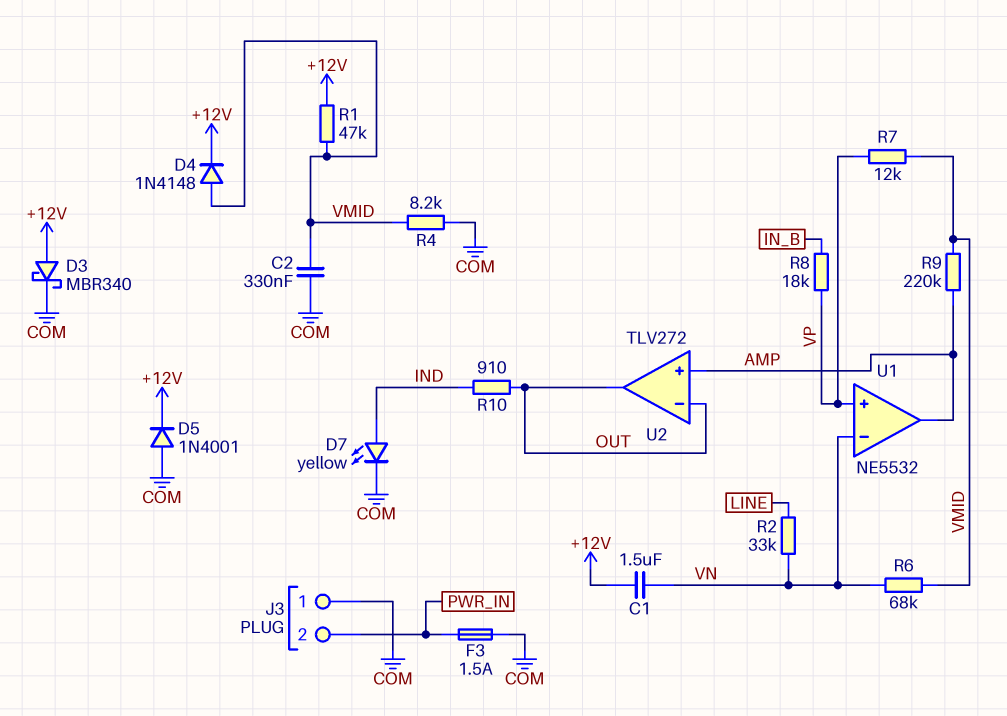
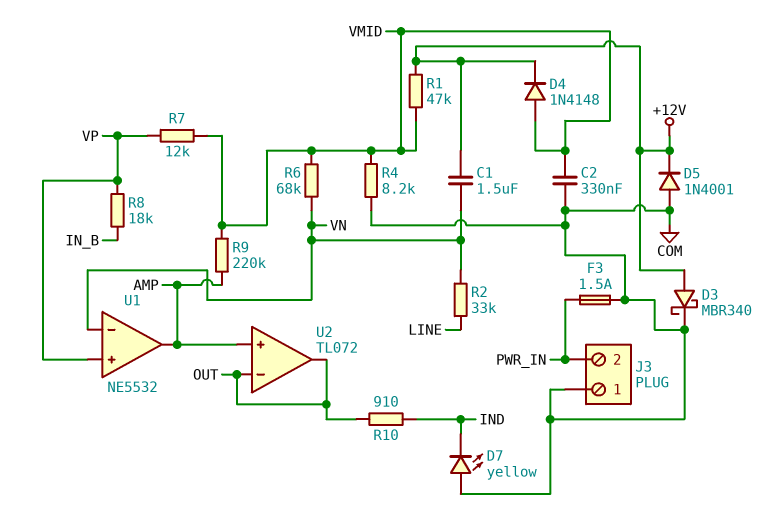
D7: LED yellow (A IND, K COM) -> LED yellow (A COM, K IND)
U2: TLV272 -> TL072

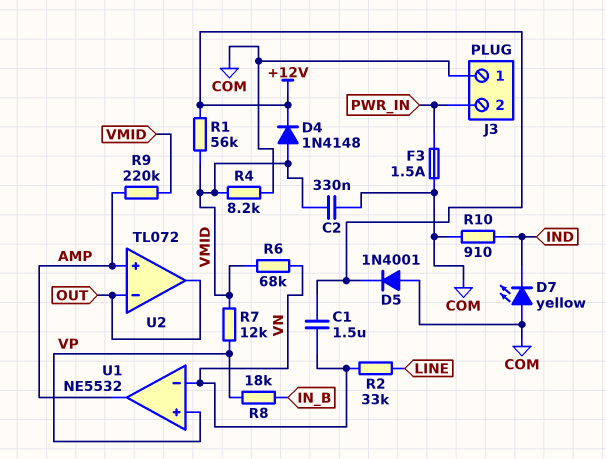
D3: schottky MBR340 (A +12V, K COM) -> none
R1: 47k (+12V, VMID) -> 56k (+12V, VMID)
R10: 910 (IND, OUT) -> 910 (COM, IND)

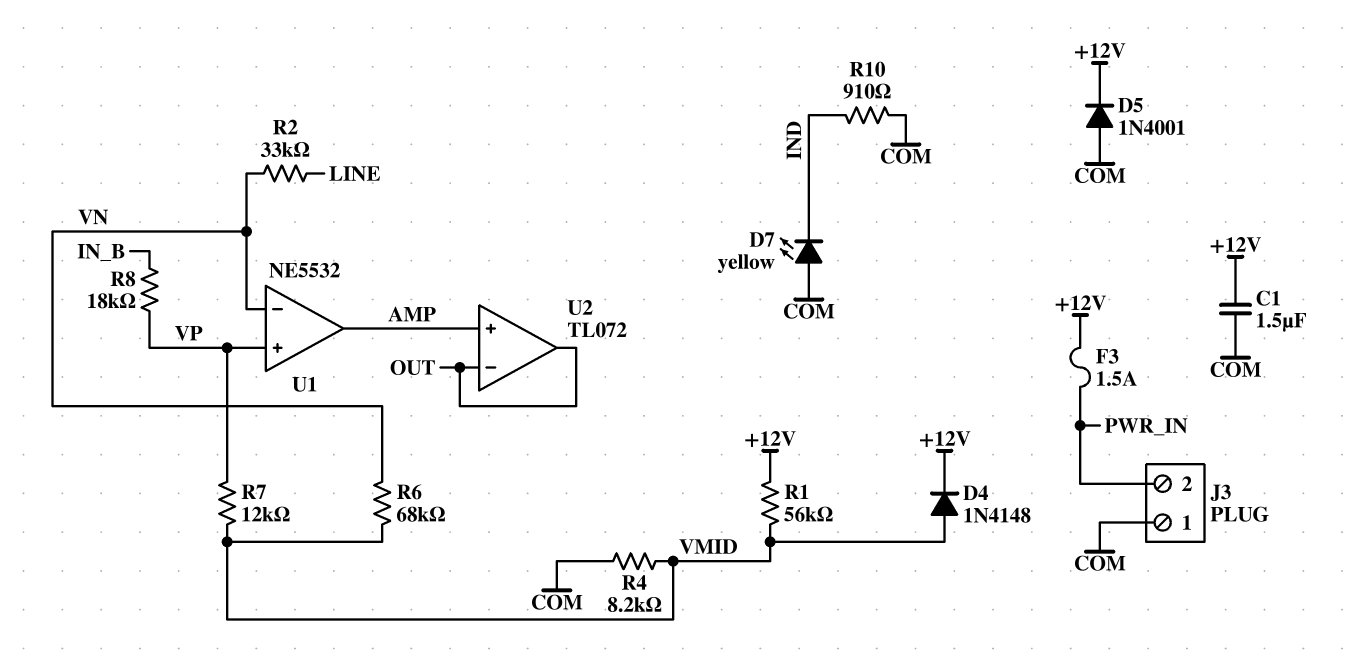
C1: 1.5uF (+12V, VN) -> 1.5uF (+12V, COM)
C2: 330nF (COM, VMID) -> none
F3: 1.5A (COM, PWR_IN) -> 1.5A (+12V, PWR_IN)
R9: 220k (AMP, VMID) -> none

